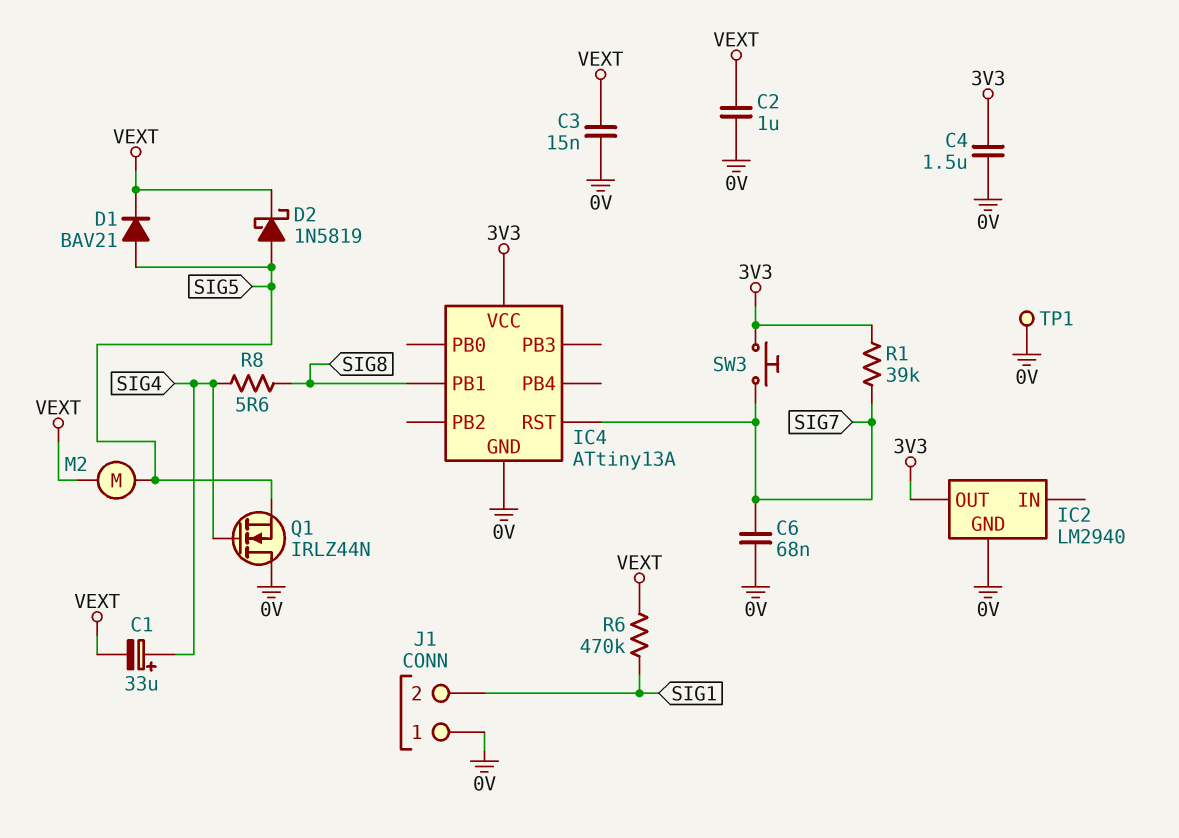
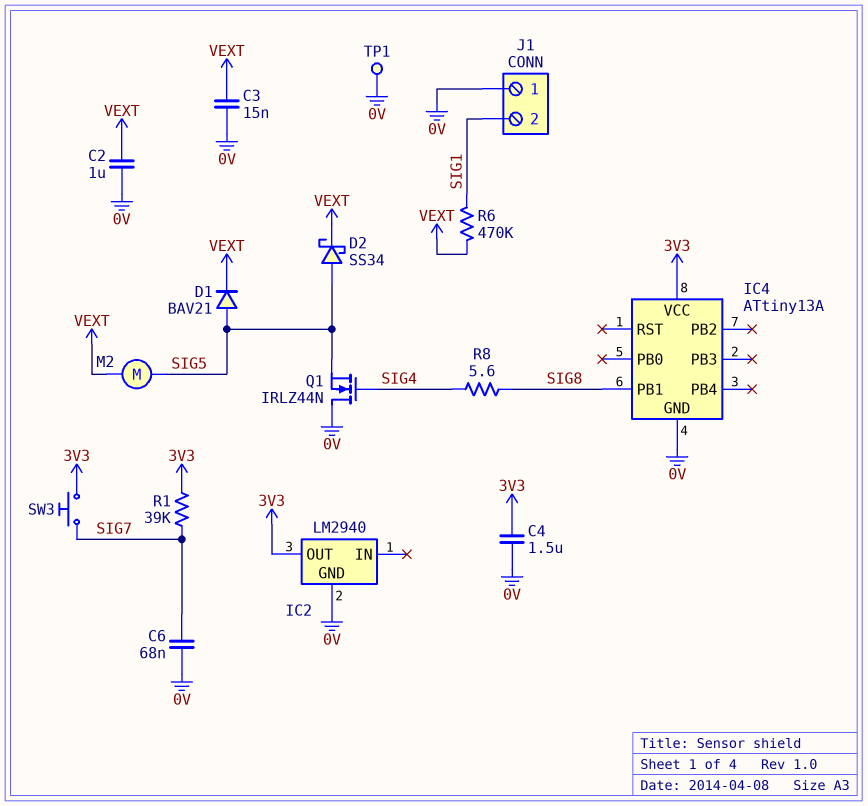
C1: 33uF (plus SIG4, minus VEXT) -> none
D2: schottky 1N5819 (A SIG5, K VEXT) -> schottky SS34 (A SIG5, K VEXT)
IC4 pin RST: SIG7 -> none

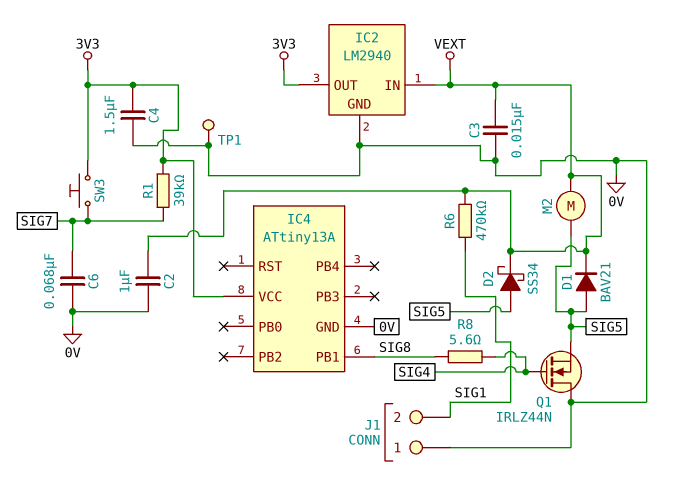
IC2 pin IN: none -> VEXT

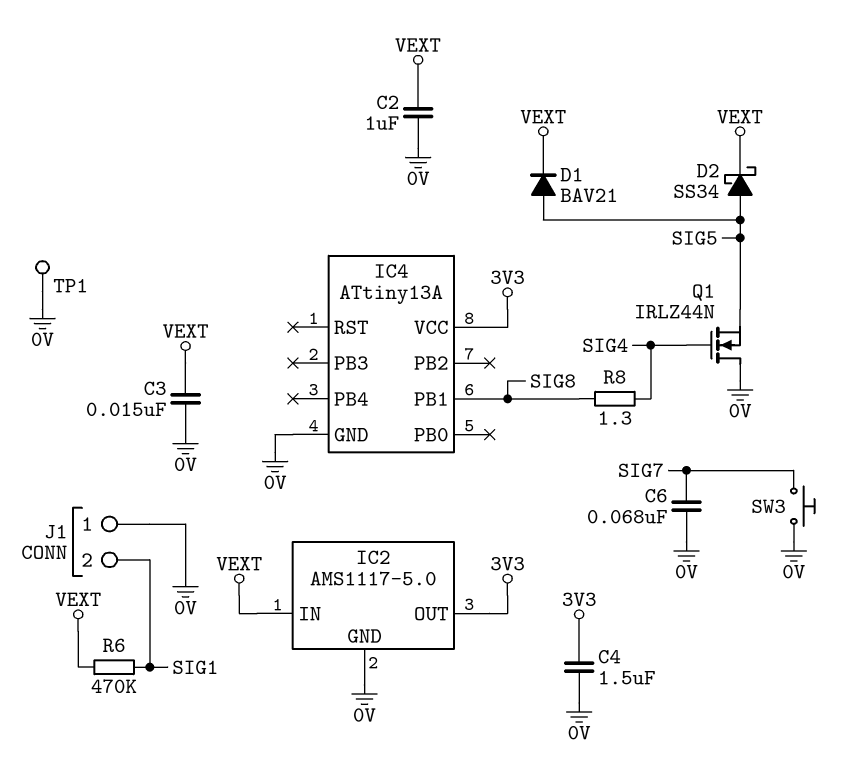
IC2: LM2940 -> AMS1117-5.0
M2: motor (SIG5, VEXT) -> none
R1: 39k (3V3, SIG7) -> none
R8: 5.6 (SIG4, SIG8) -> 1.3 (SIG4, SIG8)
SW3: button (3V3, SIG7) -> button (0V, SIG7)

